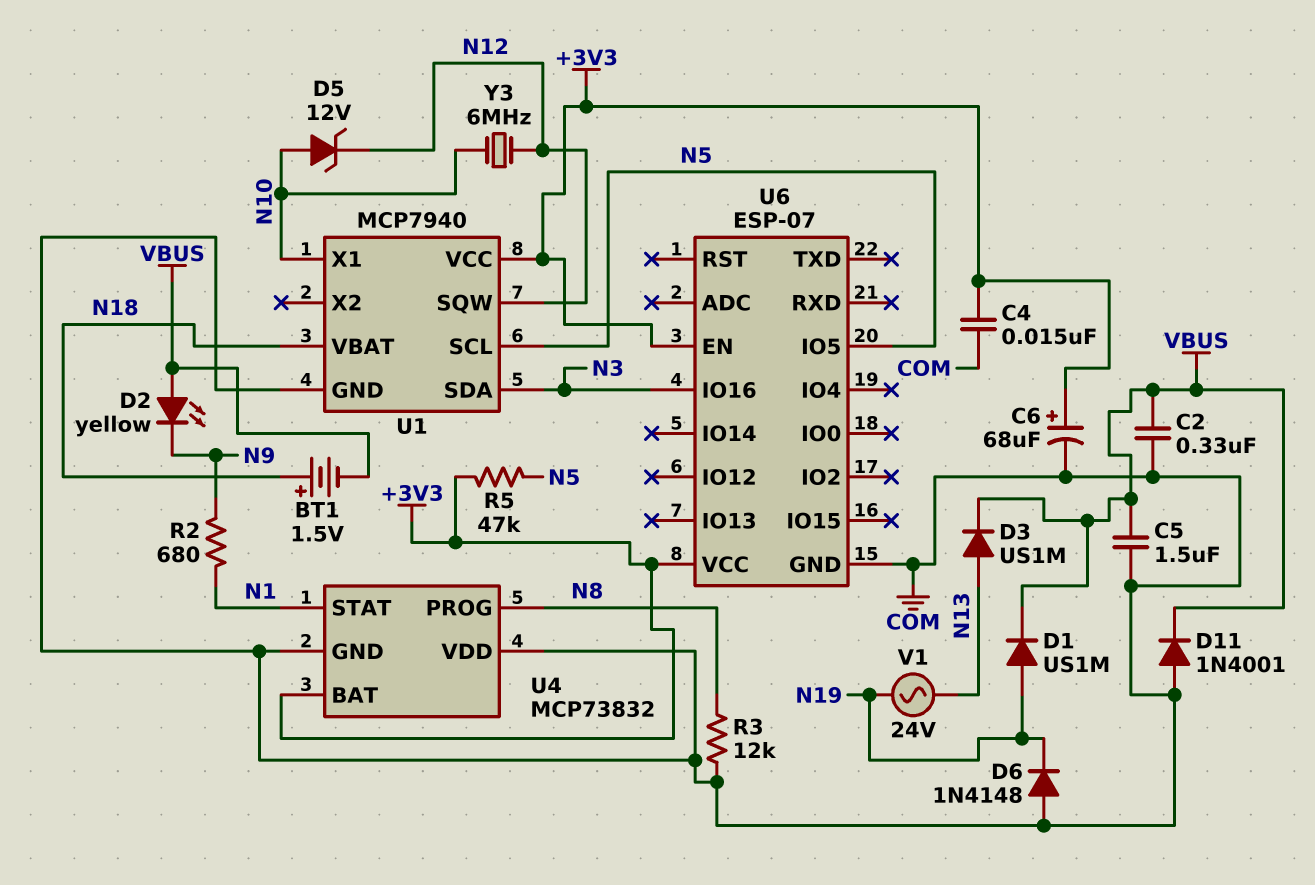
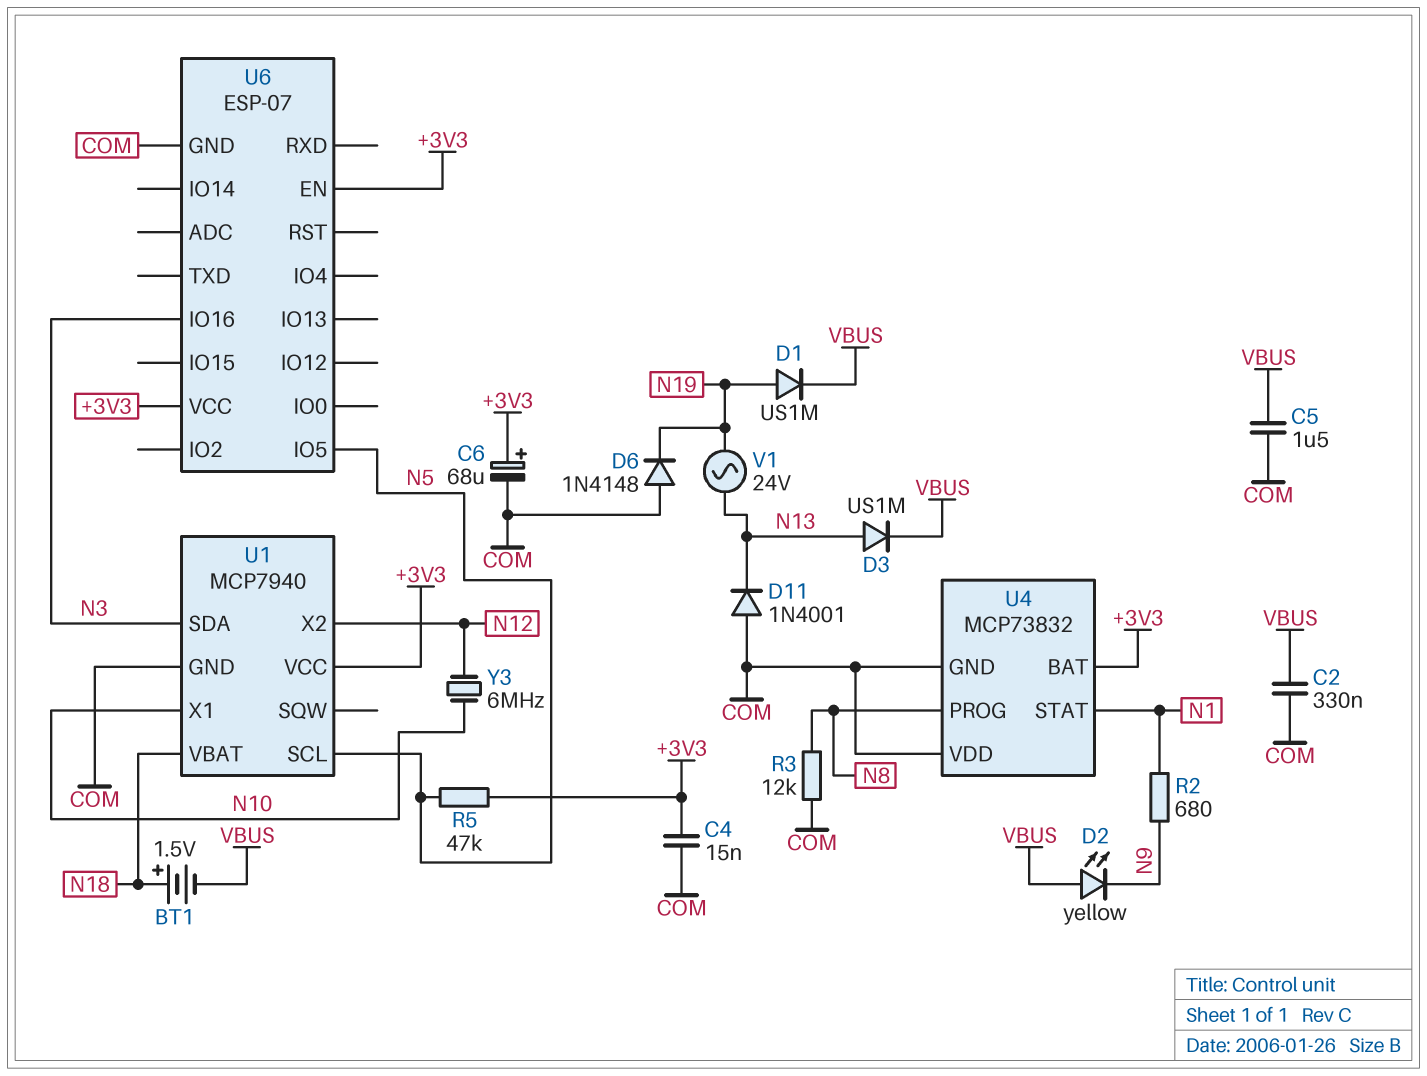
D5: zener 12V (A N10, K N12) -> none
D11: diode 1N4001 (A COM, K VBUS) -> diode 1N4001 (A COM, K N13)
U1 pin SQW: N12 -> none
U1 pin X2: none -> N12

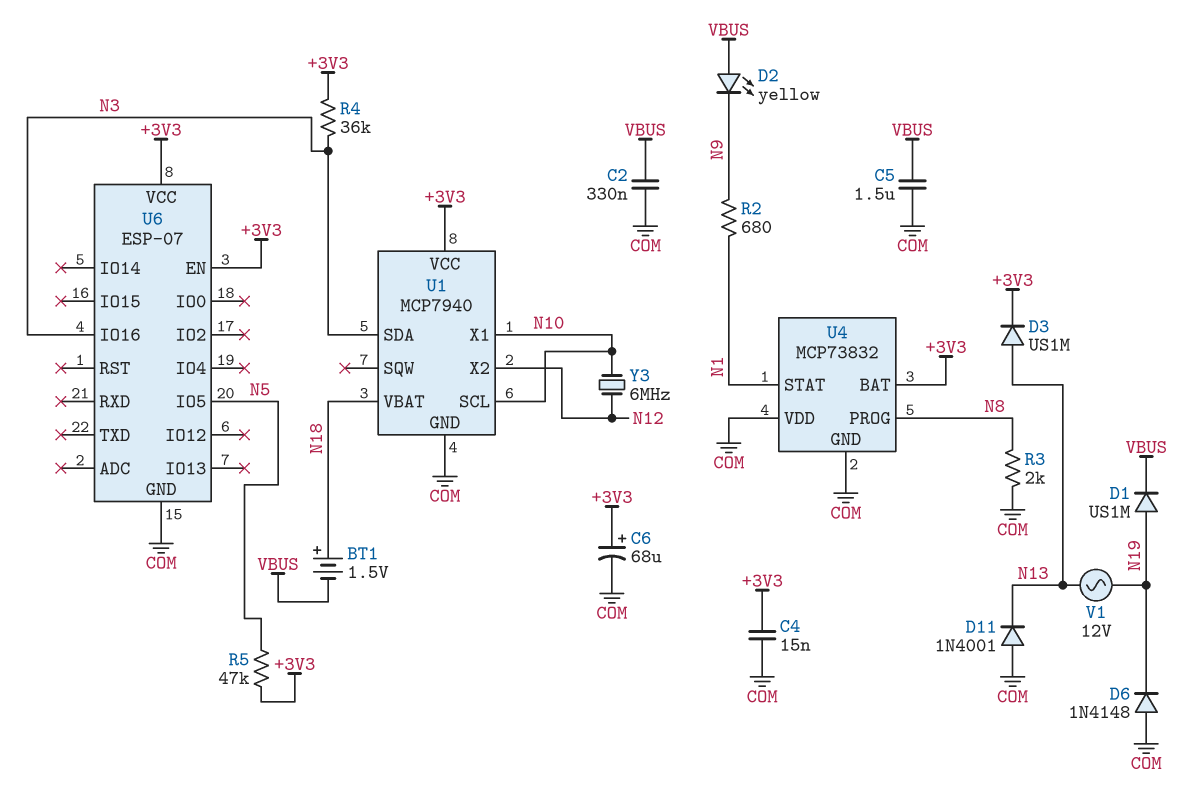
D3: diode US1M (A N13, K VBUS) -> diode US1M (A N13, K +3V3)
R3: 12k (COM, N8) -> 2k (COM, N8)
R4: none -> 36k (+3V3, N3)
U1 pin SCL: N5 -> N10
V1: AC 24V (N13, N19) -> AC 12V (N13, N19)

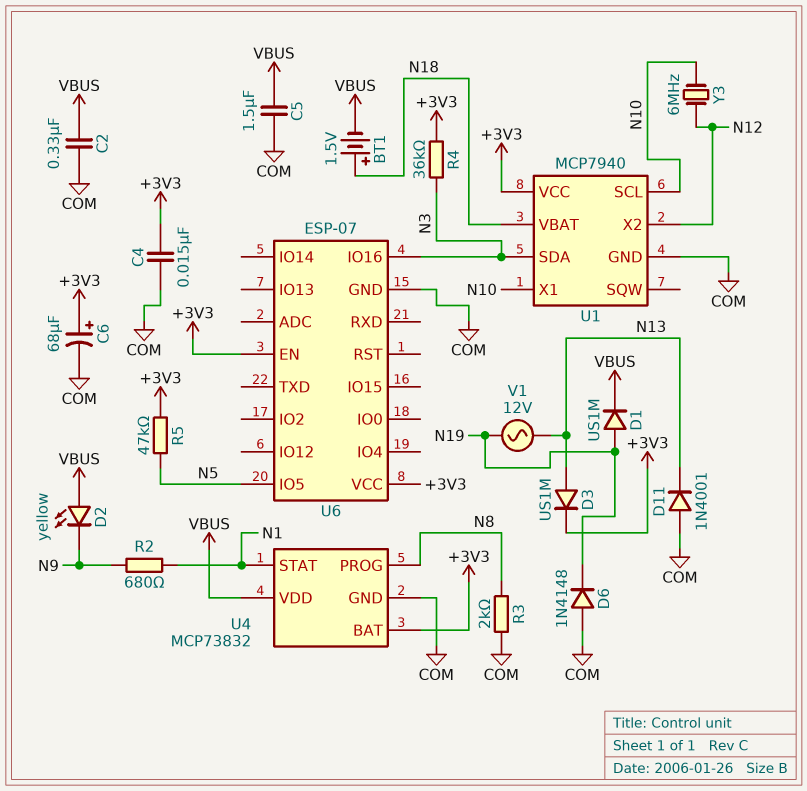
U4 pin VDD: COM -> VBUS

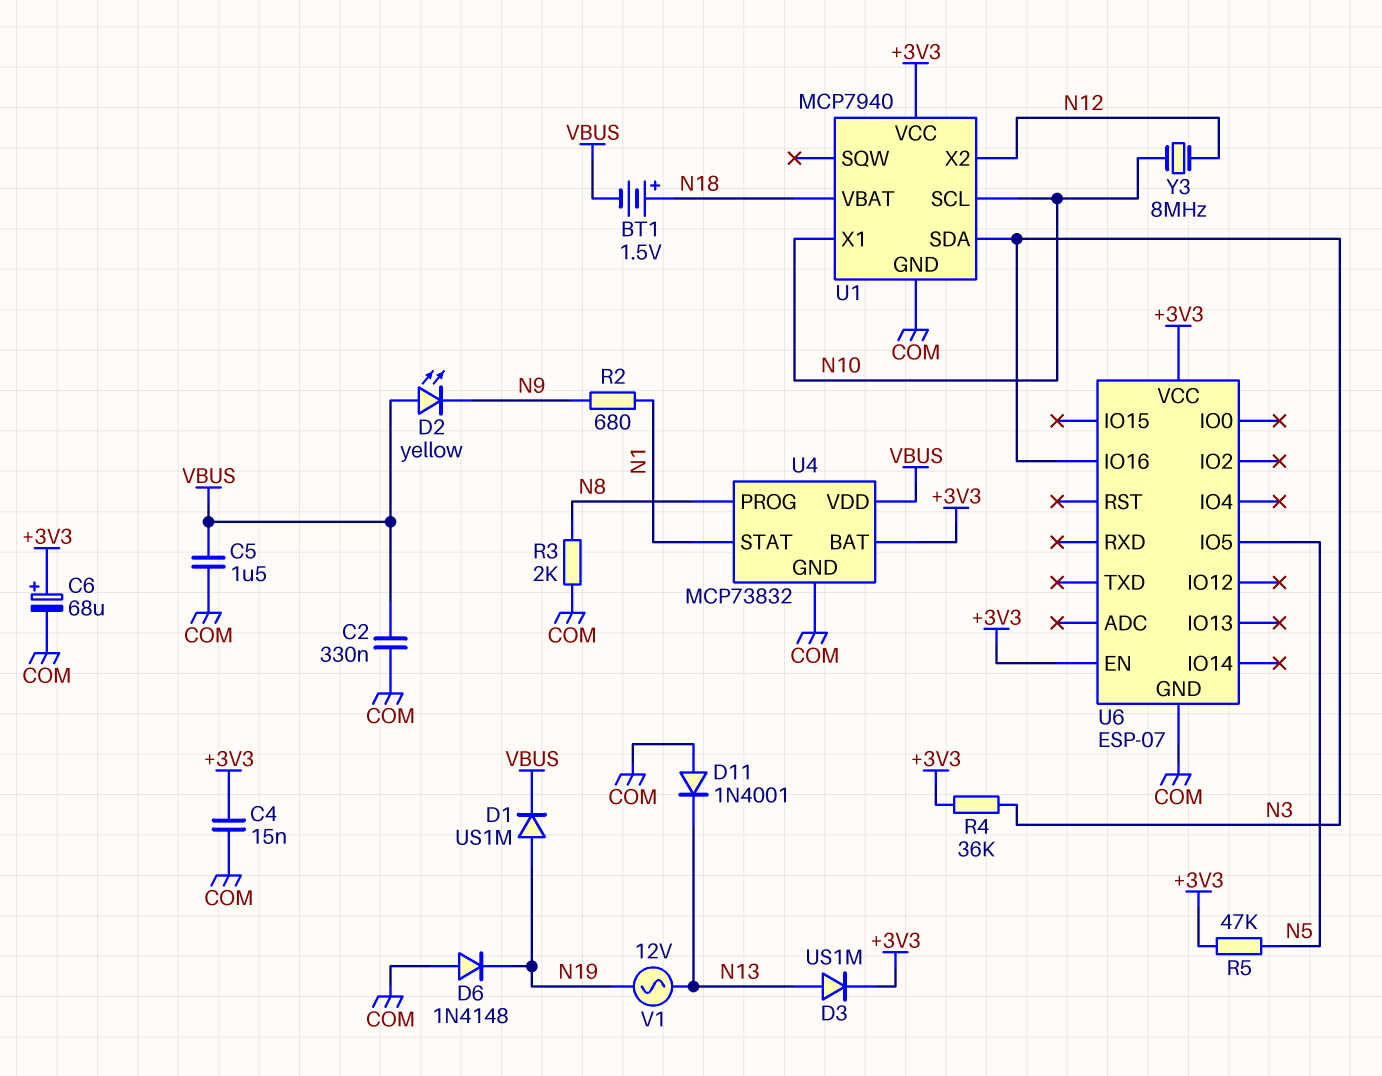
Y3: 6MHz (N10, N12) -> 8MHz (N10, N12)

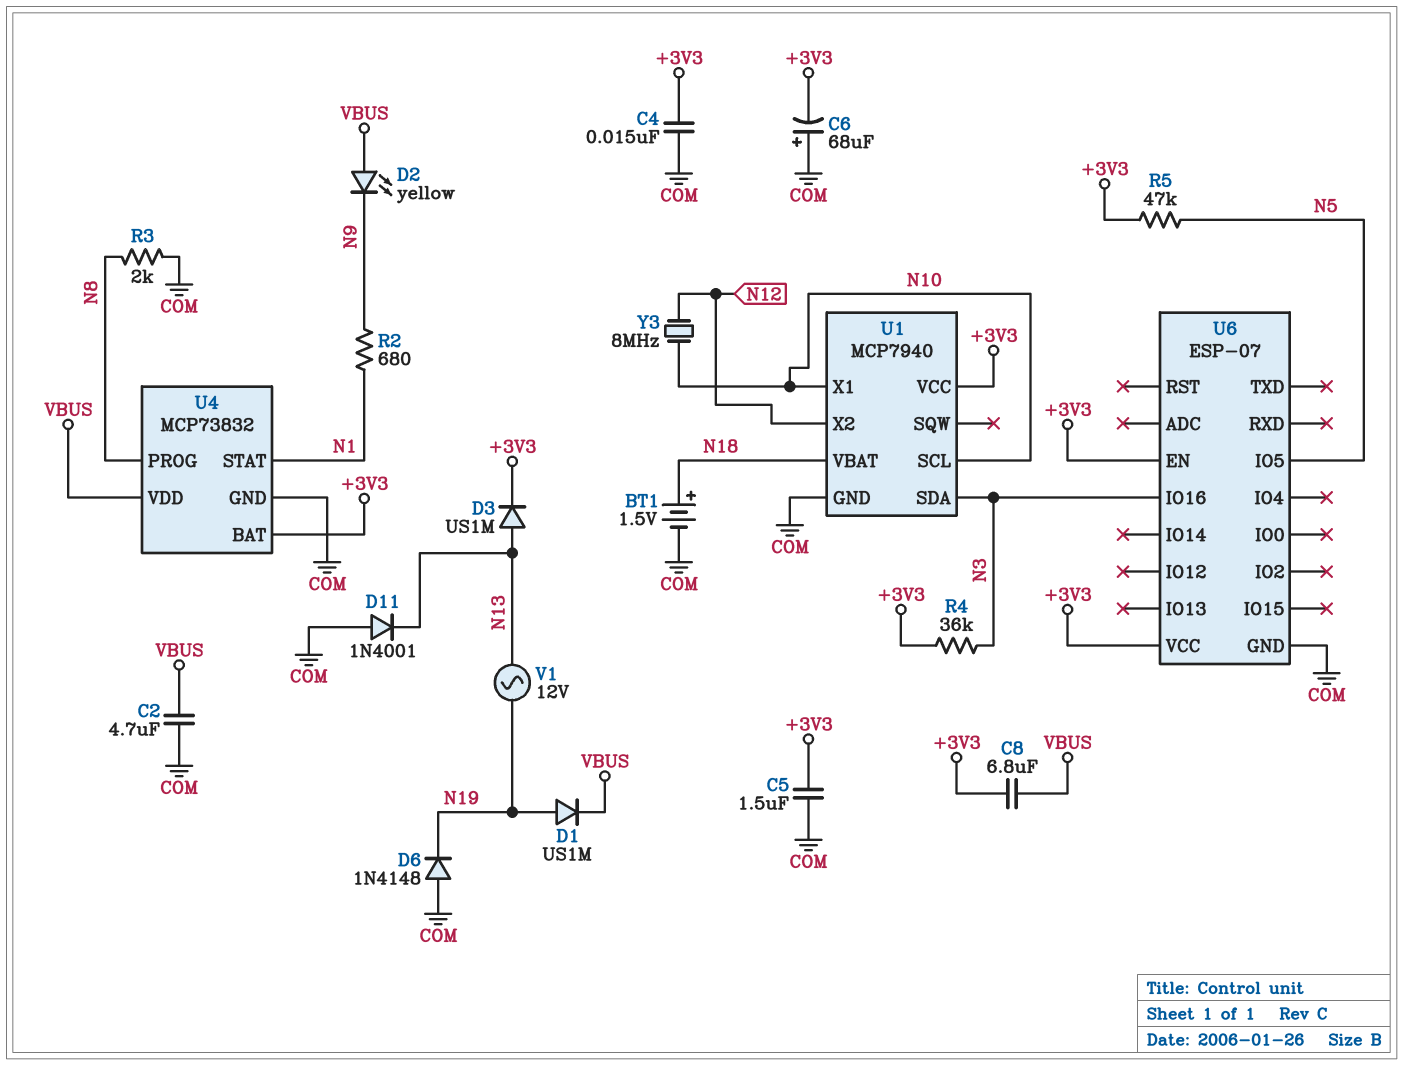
BT1: 1.5V (plus N18, minus VBUS) -> 1.5V (plus N18, minus COM)
C2: 330nF (COM, VBUS) -> 4.7uF (COM, VBUS)
C5: 1.5uF (COM, VBUS) -> 1.5uF (+3V3, COM)
C6: 68uF (plus +3V3, minus COM) -> 68uF (plus COM, minus +3V3)
C8: none -> 6.8uF (+3V3, VBUS)

